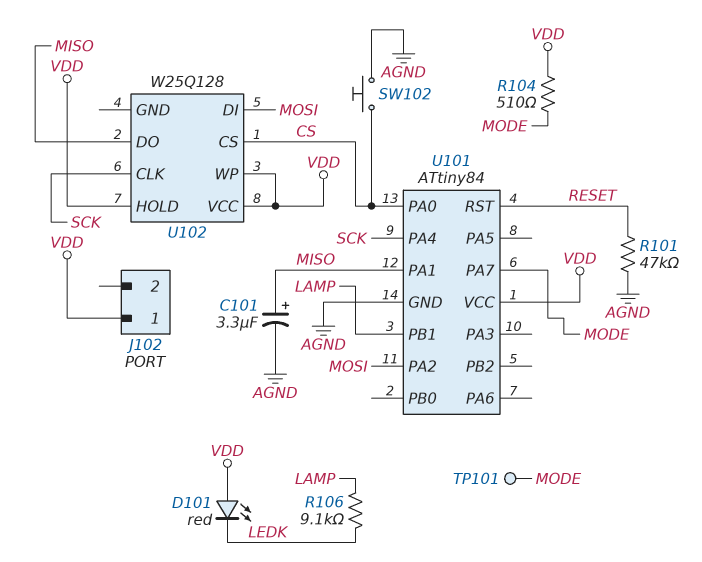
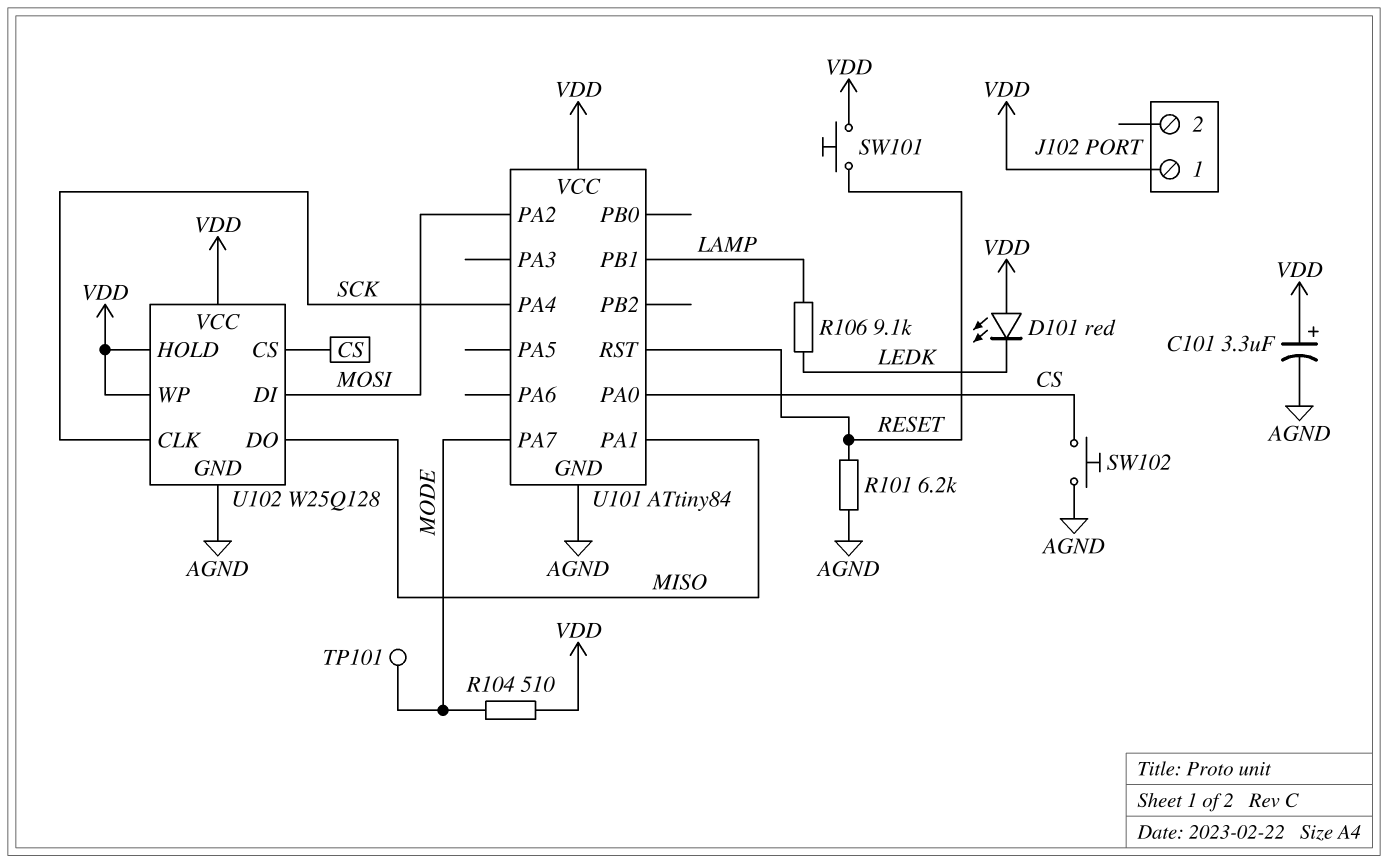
C101: 3.3uF (plus MISO, minus AGND) -> 3.3uF (plus VDD, minus AGND)
R101: 47k (AGND, RESET) -> 6.2k (AGND, RESET)
SW101: none -> button (RESET, VDD)
U102 pin GND: none -> AGND

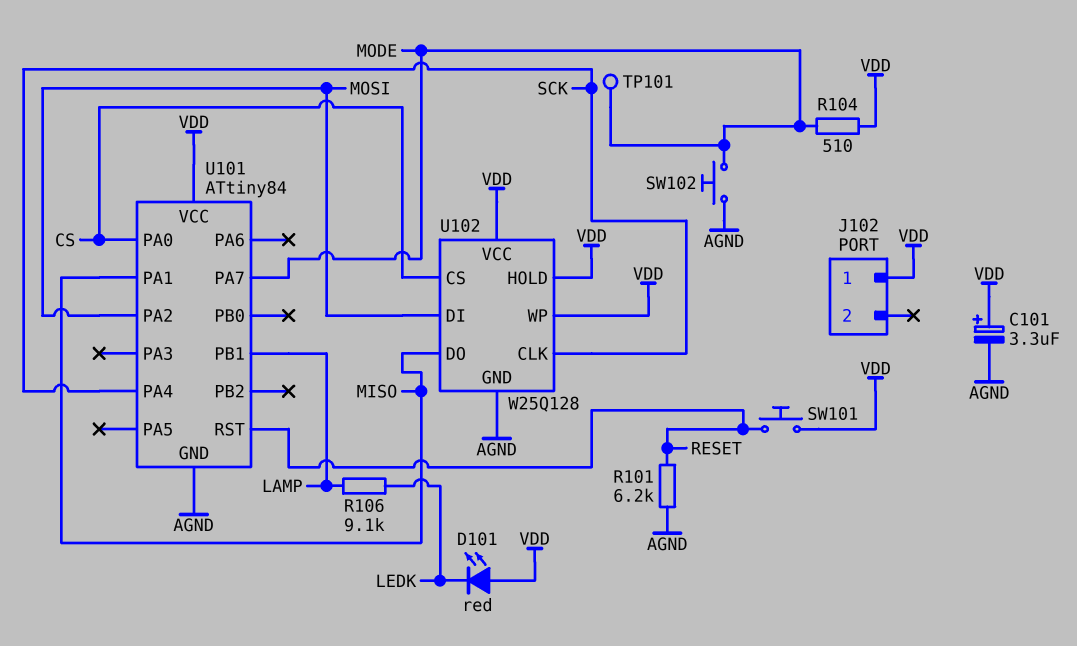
SW102: button (AGND, CS) -> button (AGND, MODE)

